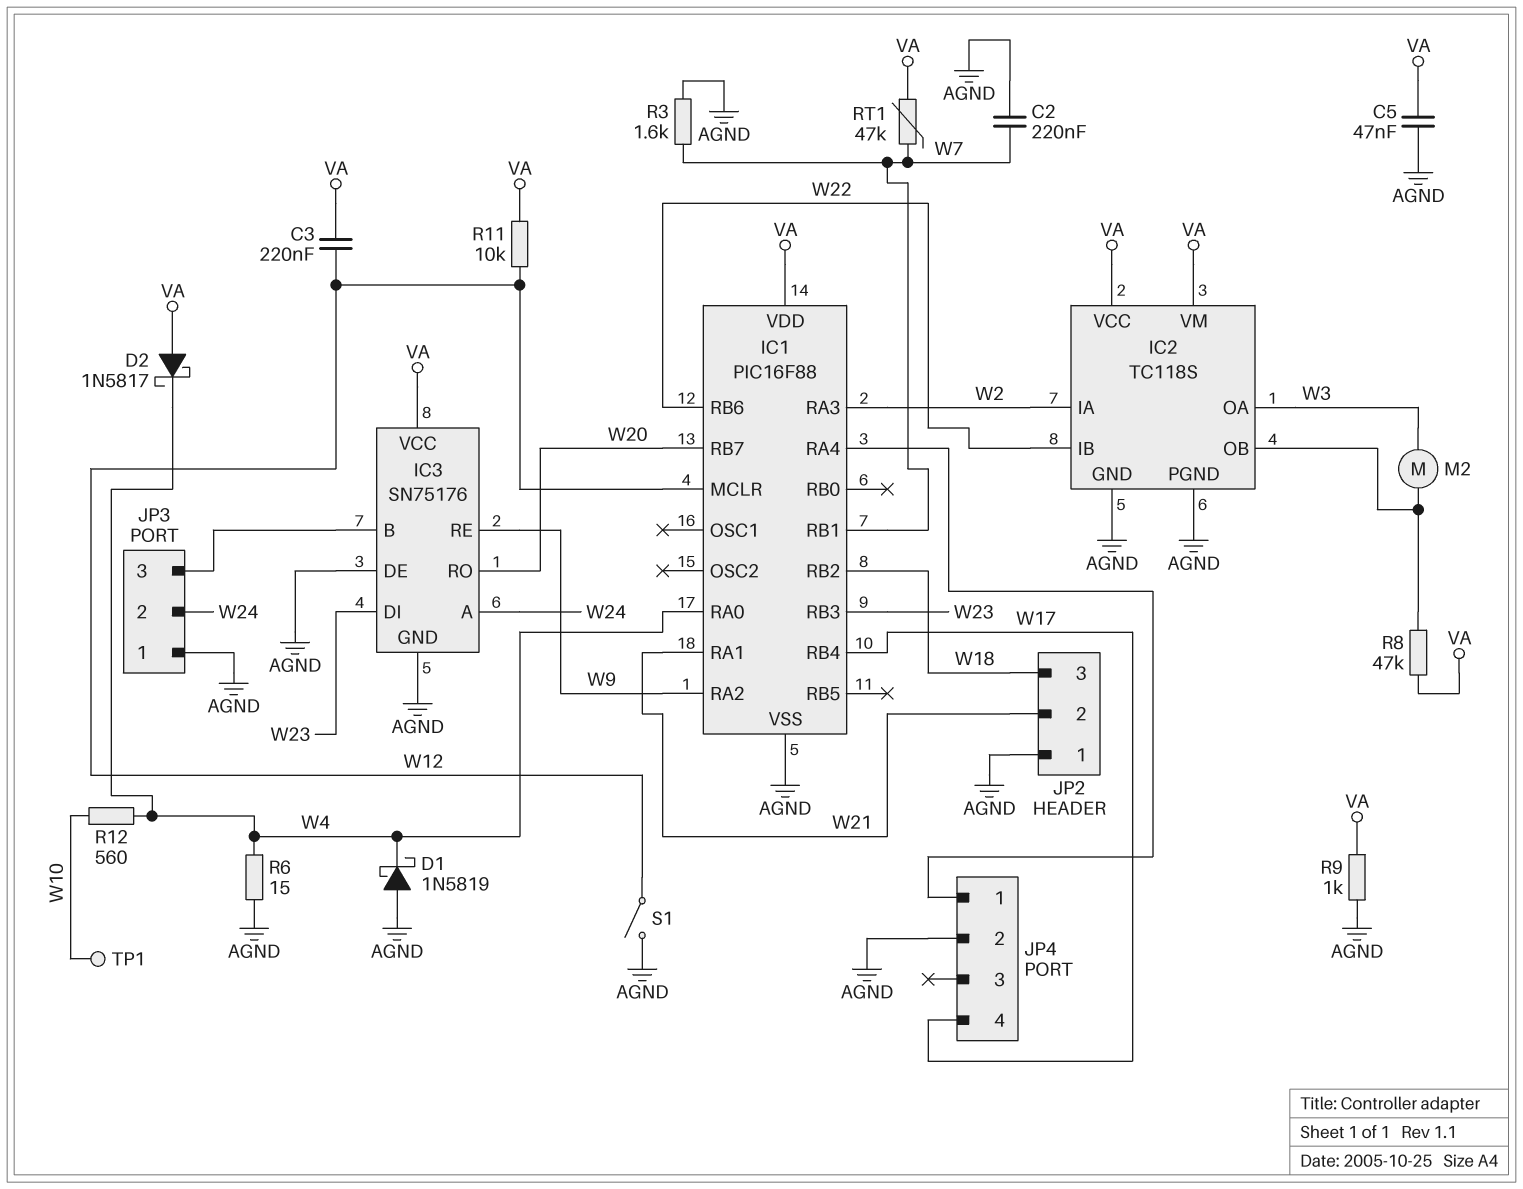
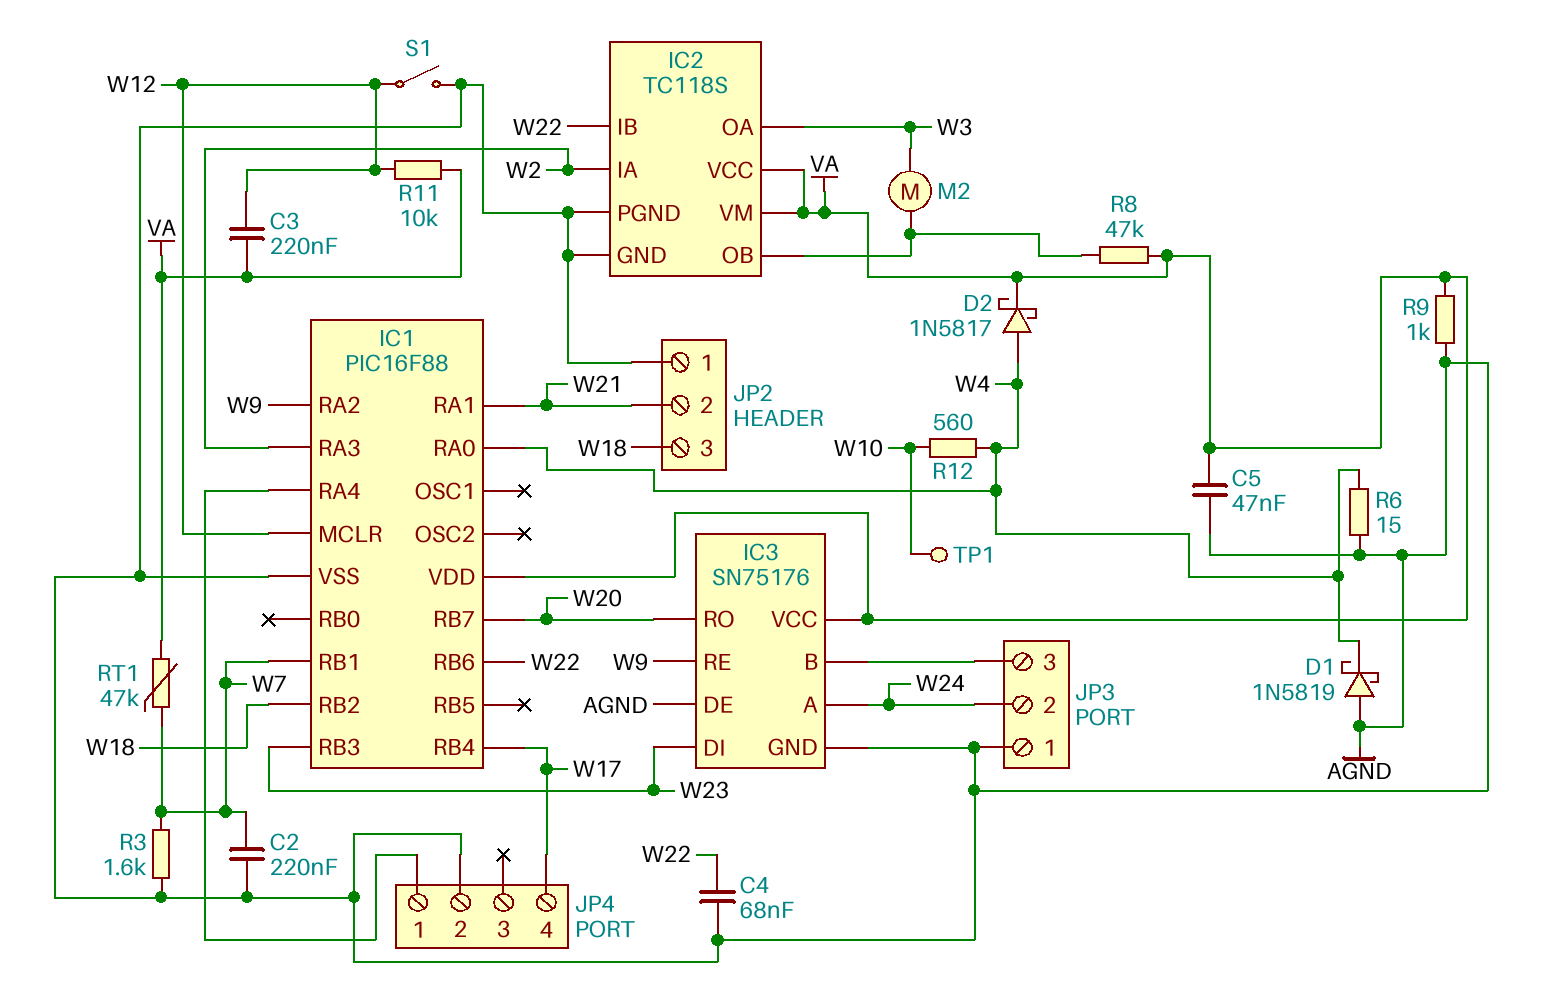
C4: none -> 68nF (AGND, W22)
D2: schottky 1N5817 (A VA, K W4) -> schottky 1N5817 (A W4, K VA)

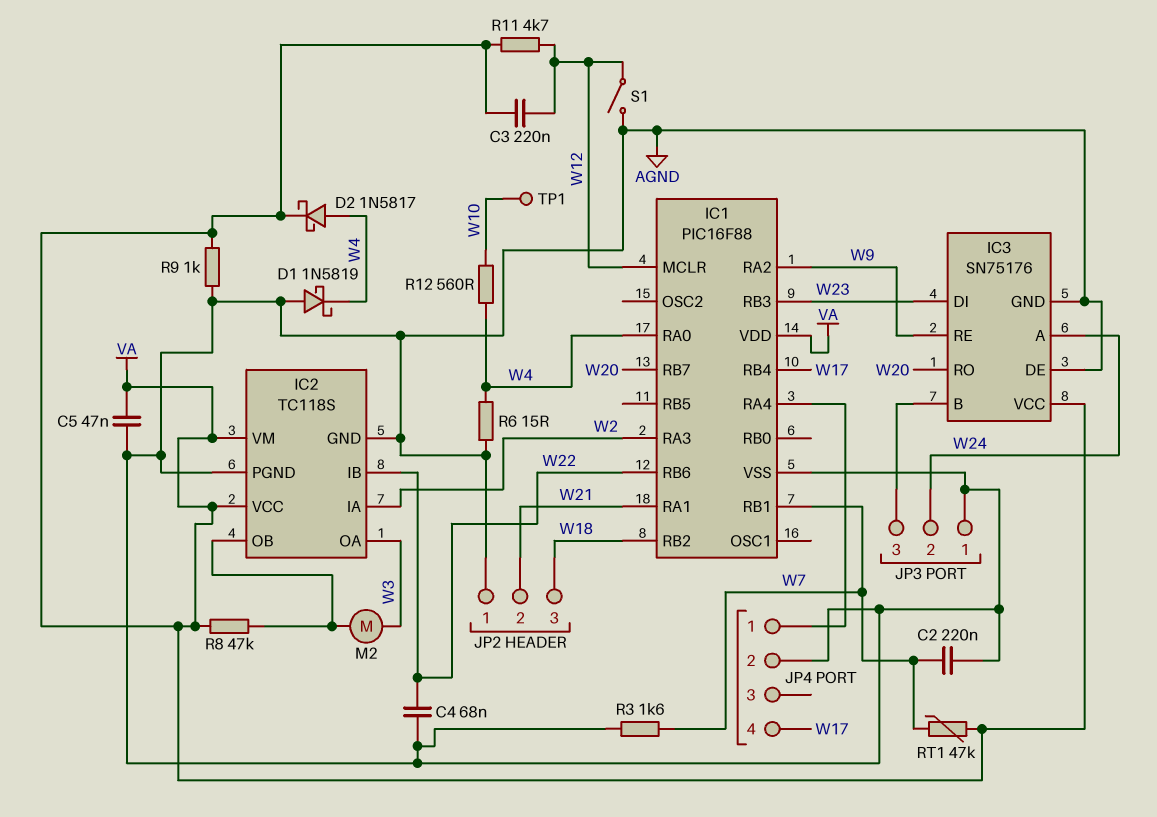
R11: 10k (VA, W12) -> 4.7k (VA, W12)

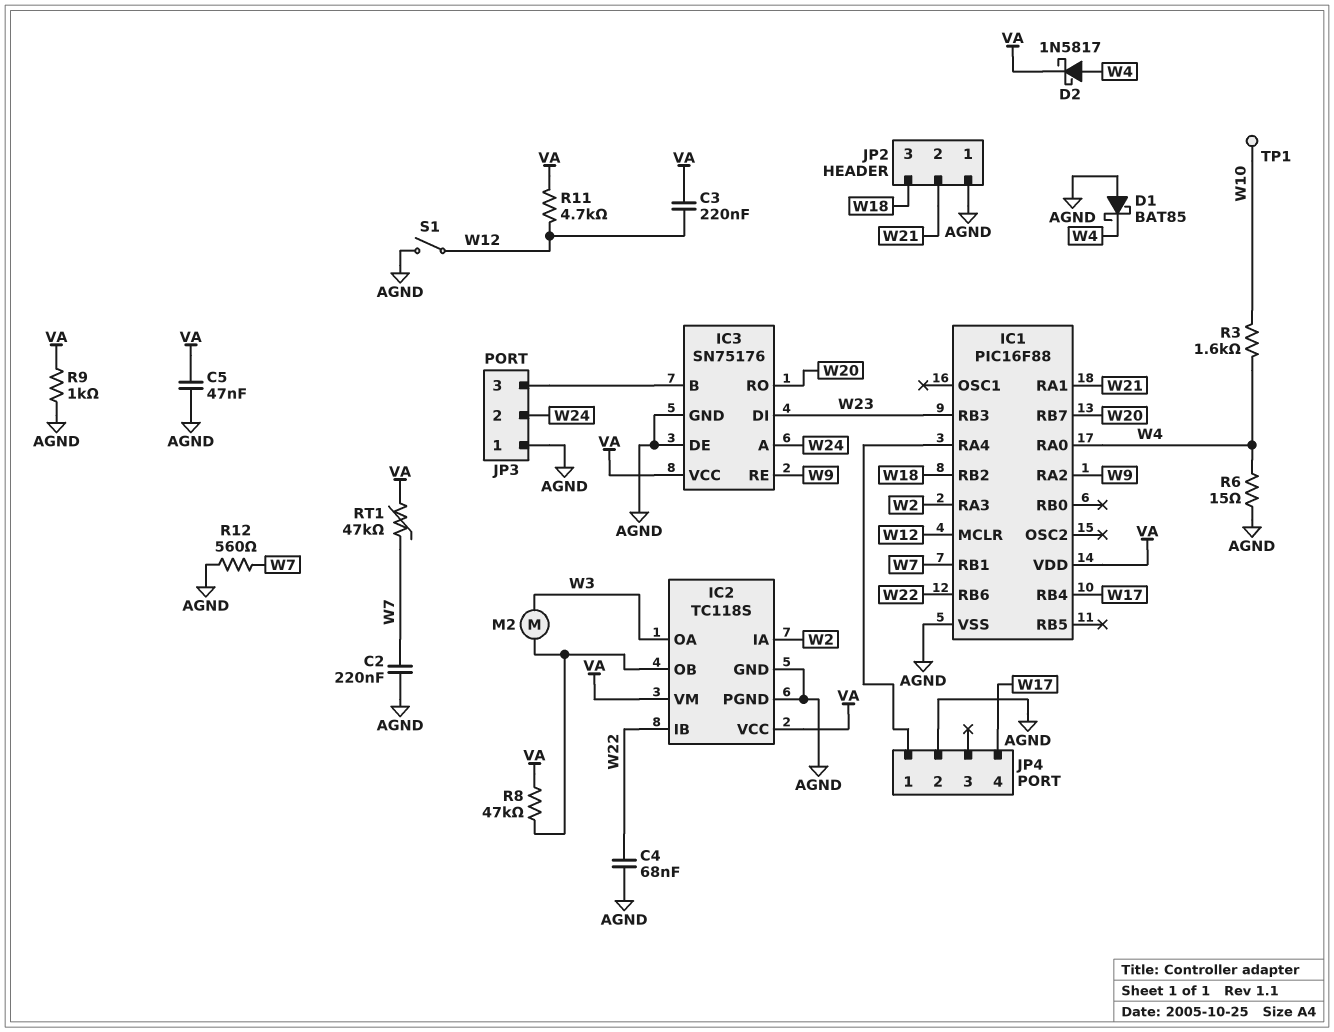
D1: schottky 1N5819 (A AGND, K W4) -> schottky BAT85 (A AGND, K W4)
R3: 1.6k (AGND, W7) -> 1.6k (W4, W10)
R12: 560 (W4, W10) -> 560 (AGND, W7)

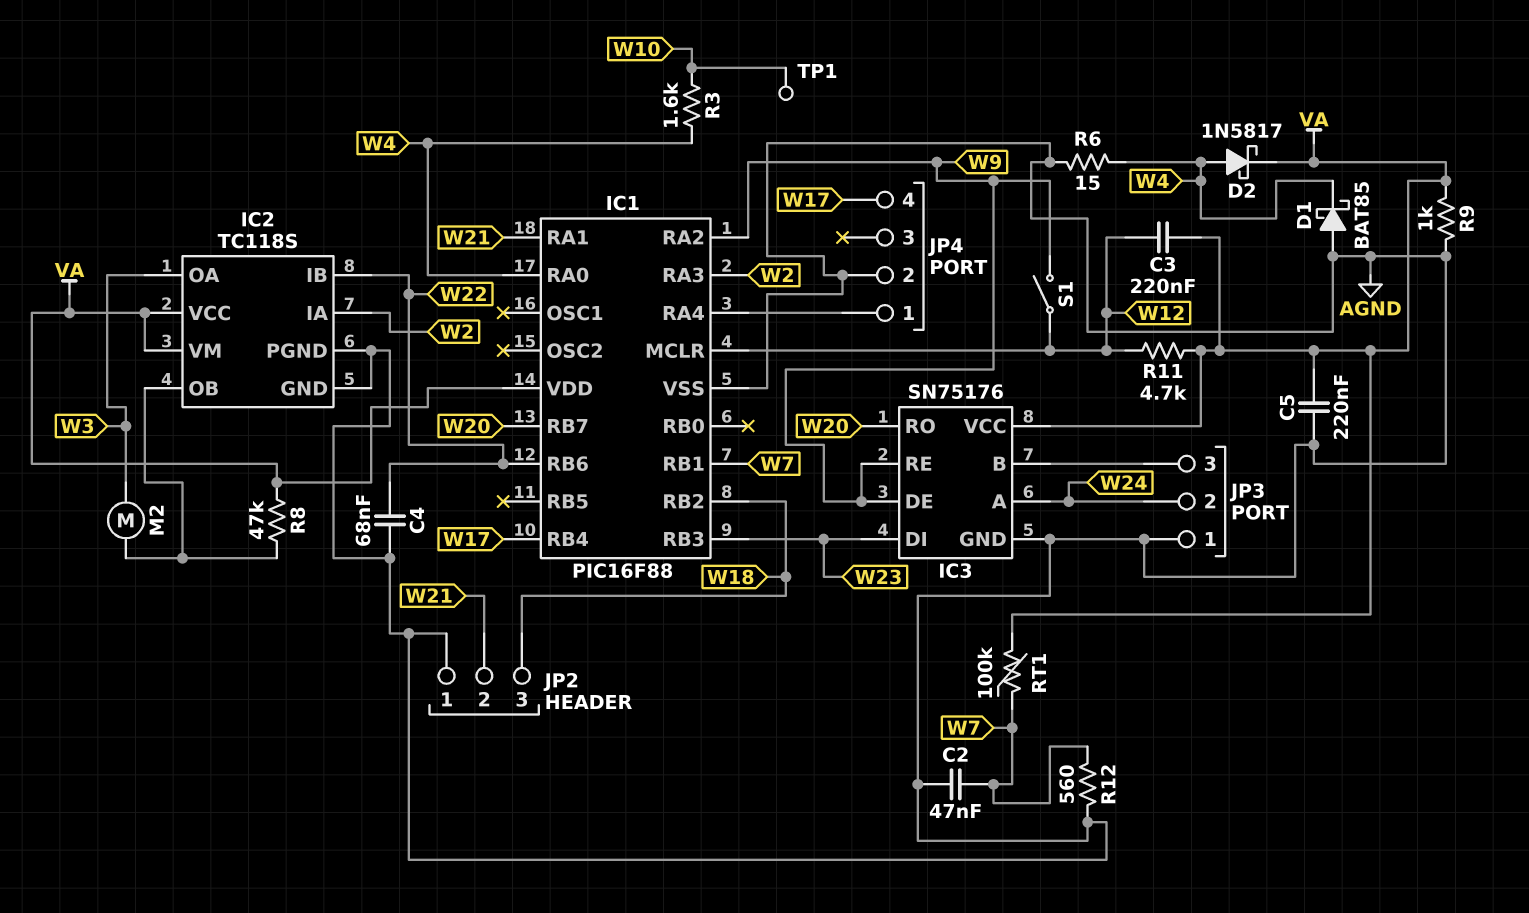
C2: 220nF (AGND, W7) -> 47nF (AGND, W7)
C5: 47nF (AGND, VA) -> 220nF (AGND, VA)
IC3 pin DE: AGND -> W9
RT1: 47k (VA, W7) -> 100k (VA, W7)
S1: switch (AGND, W12) -> switch (W9, W12)

